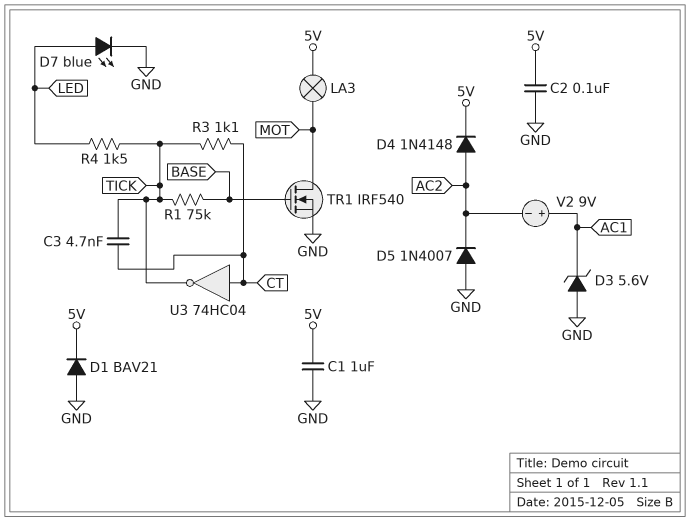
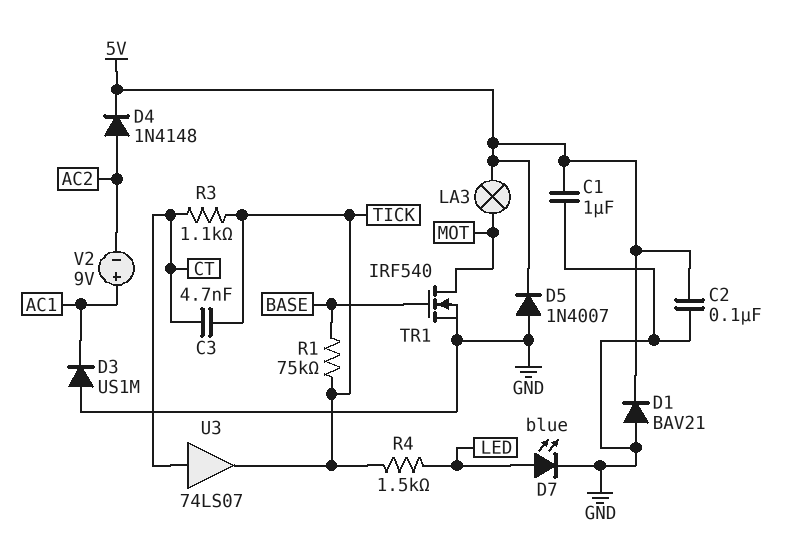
D3: zener 5.6V (A GND, K AC1) -> diode US1M (A GND, K AC1)
D5: diode 1N4007 (A GND, K AC2) -> diode 1N4007 (A GND, K 5V)
U3: NOT 74HC04 (in CT, out TICK) -> buffer 74LS07 (in CT, out TICK)

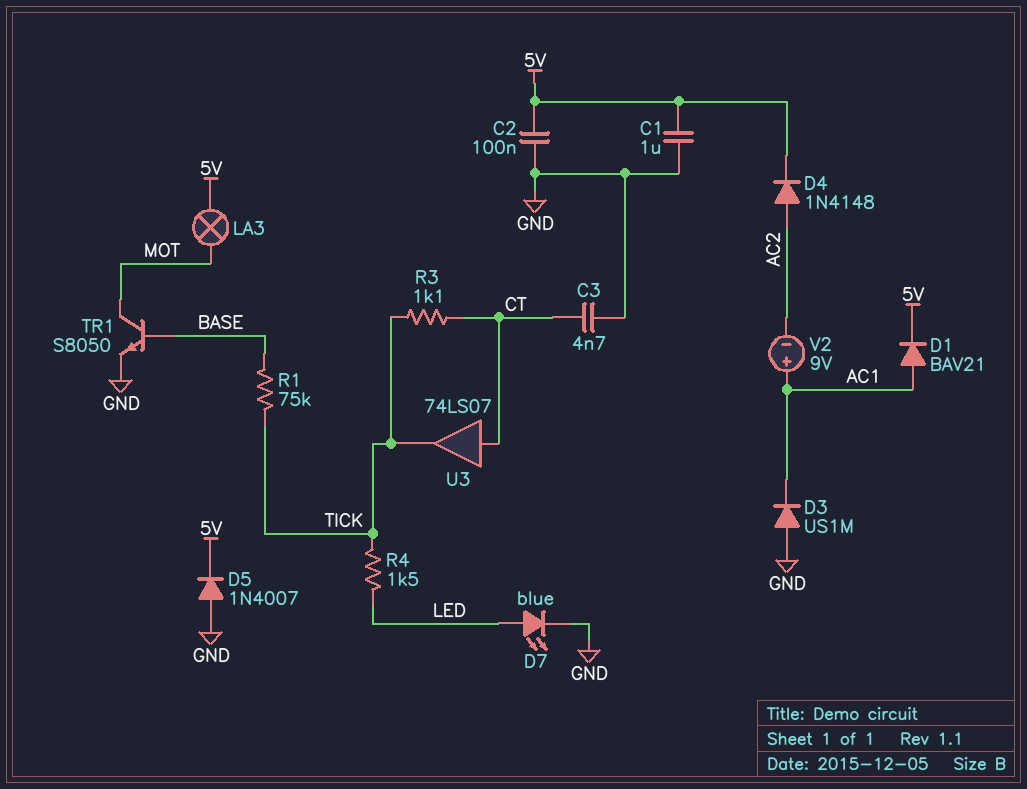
C3: 4.7nF (CT, TICK) -> 4.7nF (CT, GND)
D1: diode BAV21 (A GND, K 5V) -> diode BAV21 (A AC1, K 5V)
TR1: NMOS IRF540 (G BASE, D MOT, S GND) -> NPN S8050 (B BASE, C MOT, E GND)

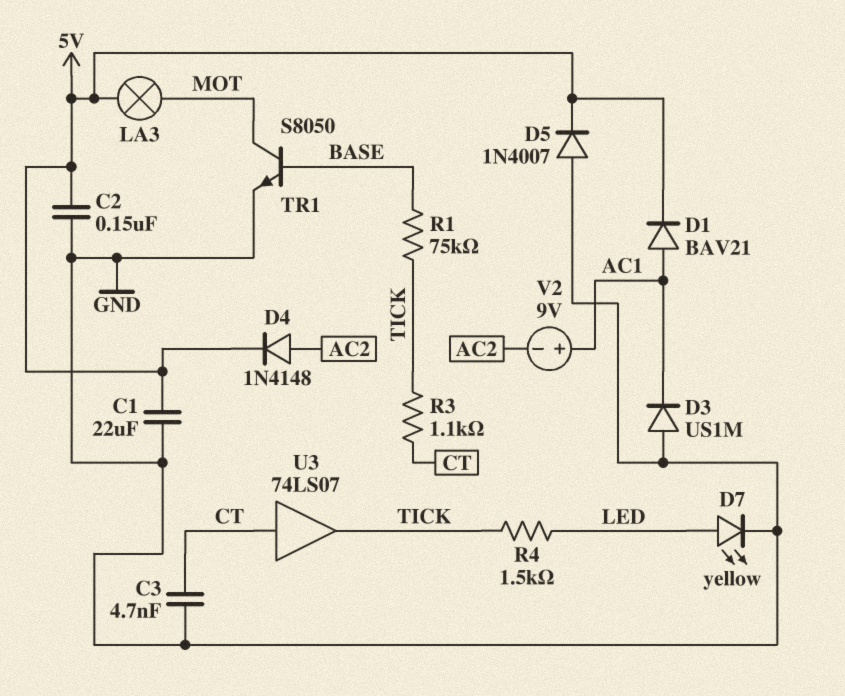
C1: 1uF (5V, GND) -> 22uF (5V, GND)
C2: 100nF (5V, GND) -> 150nF (5V, GND)
D7: LED blue (A LED, K GND) -> LED yellow (A LED, K GND)

